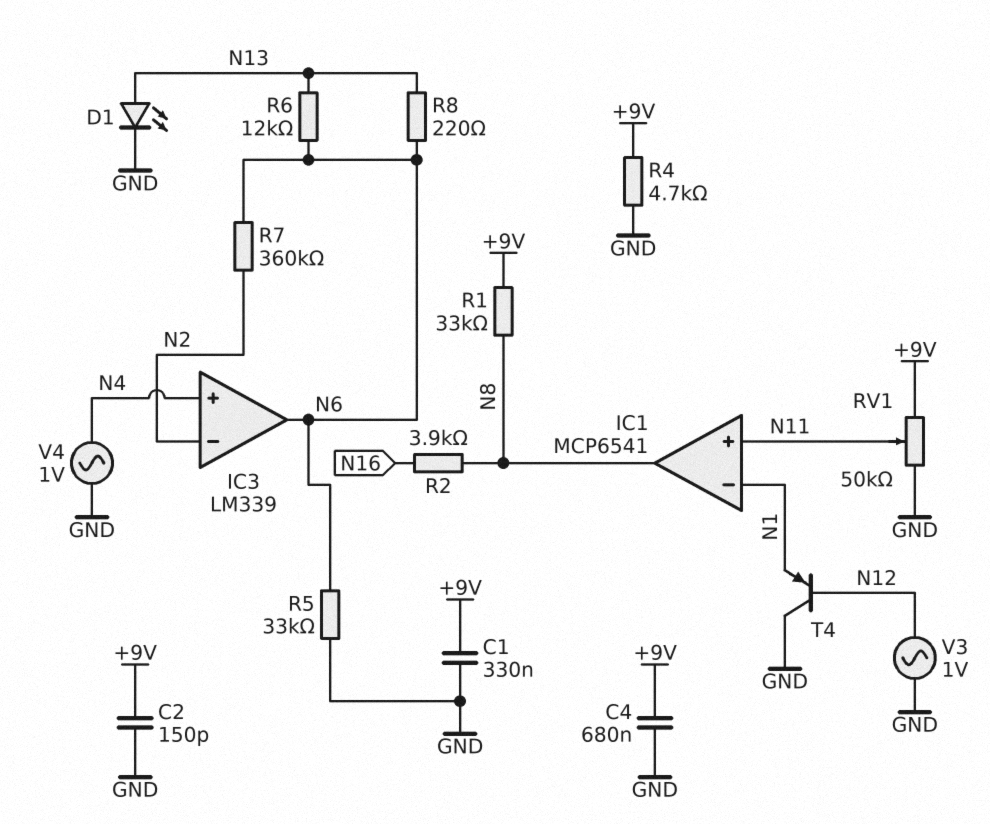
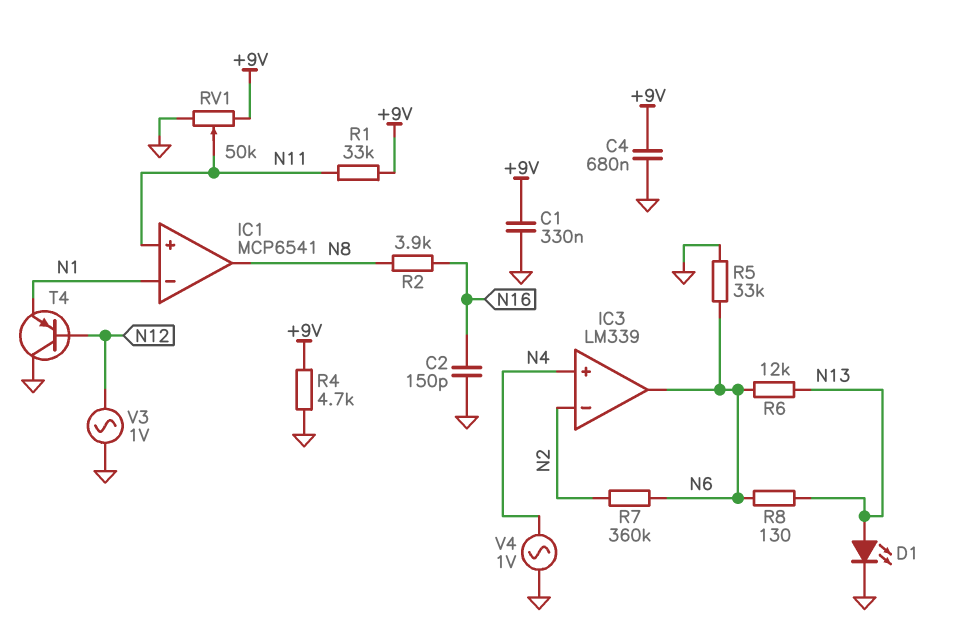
C2: 150pF (+9V, GND) -> 150pF (GND, N16)
R1: 33k (+9V, N8) -> 33k (+9V, N11)
R8: 220 (N6, N13) -> 130 (N6, N13)

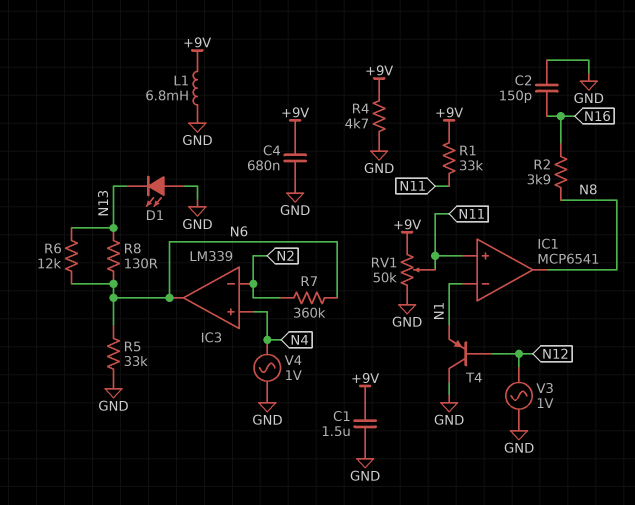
C1: 330nF (+9V, GND) -> 1.5uF (+9V, GND)
D1: LED (A N13, K GND) -> LED (A GND, K N13)
L1: none -> 6.8mH (+9V, GND)

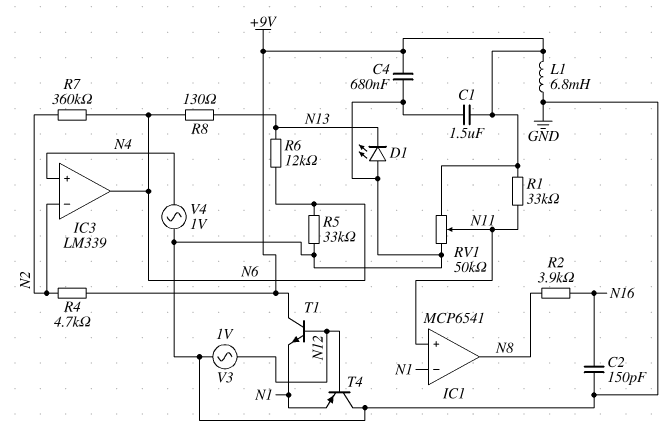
R4: 4.7k (+9V, GND) -> 4.7k (+9V, N2)
T1: none -> NPN (B N12, C +9V, E N1)

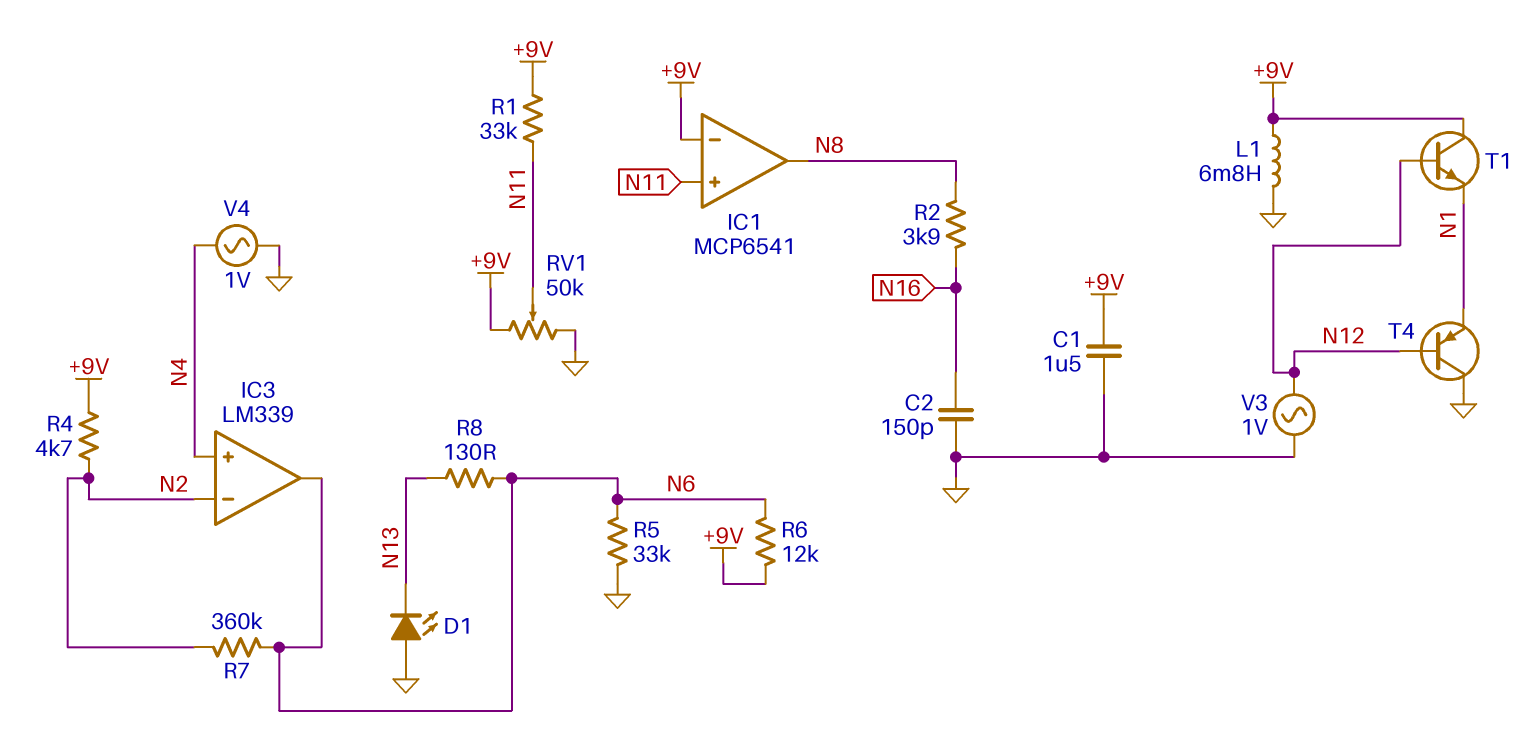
C4: 680nF (+9V, GND) -> none
IC1 pin in-: N1 -> +9V
R6: 12k (N6, N13) -> 12k (+9V, N6)

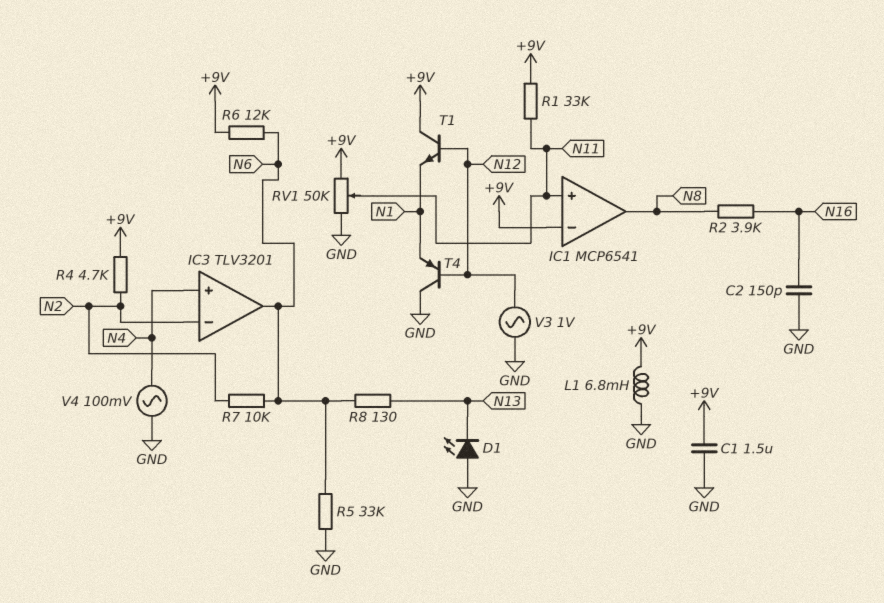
IC3: LM339 -> TLV3201
R7: 360k (N2, N6) -> 10k (N2, N6)
V4: AC 1V (GND, N4) -> AC 100mV (GND, N4)

